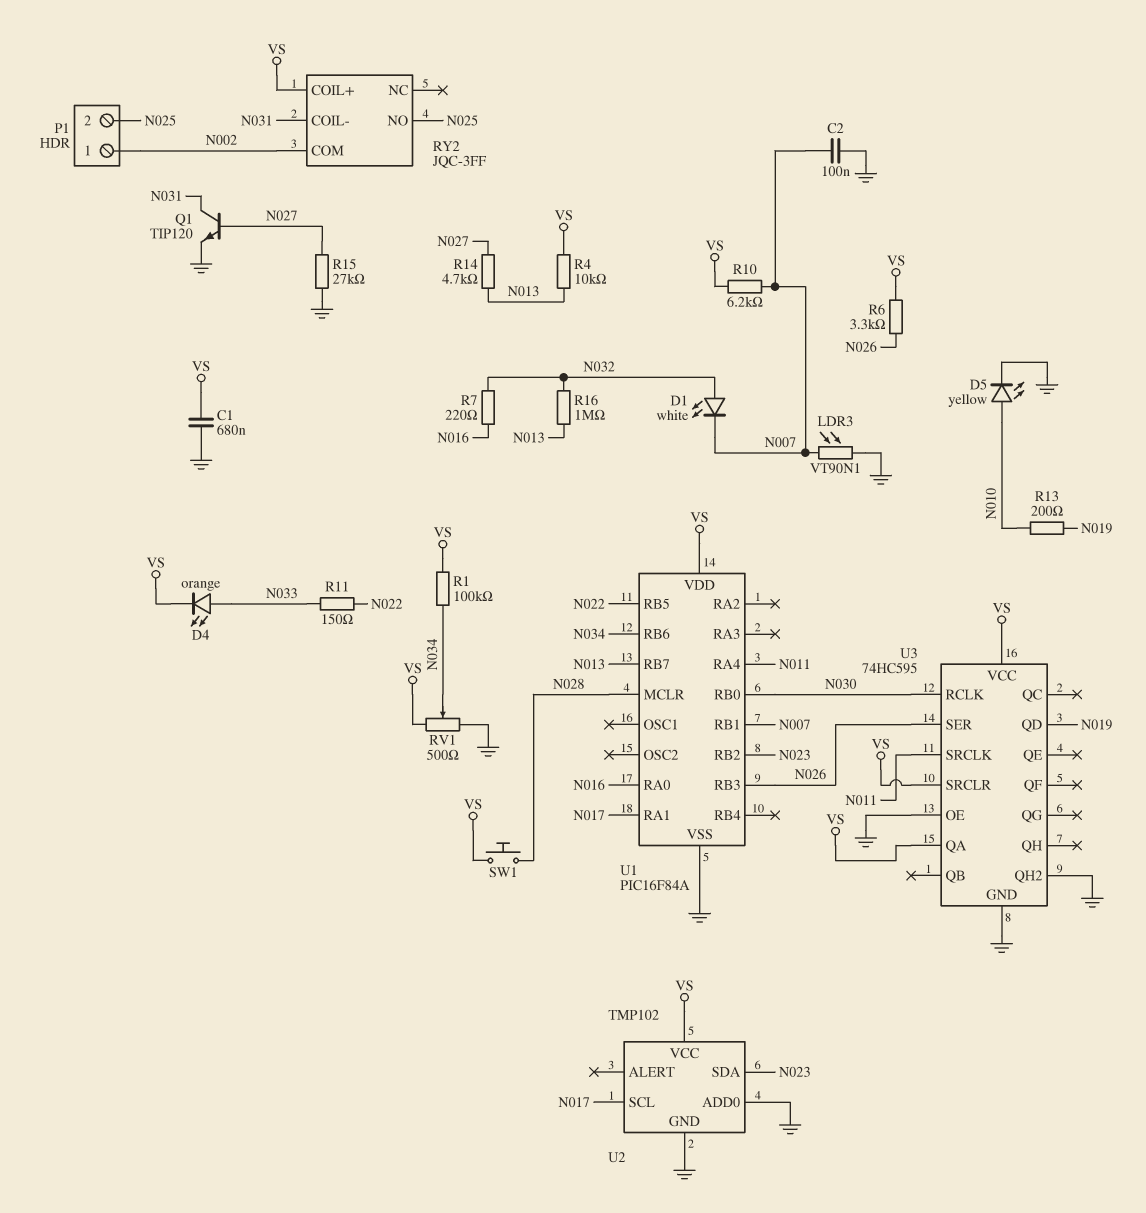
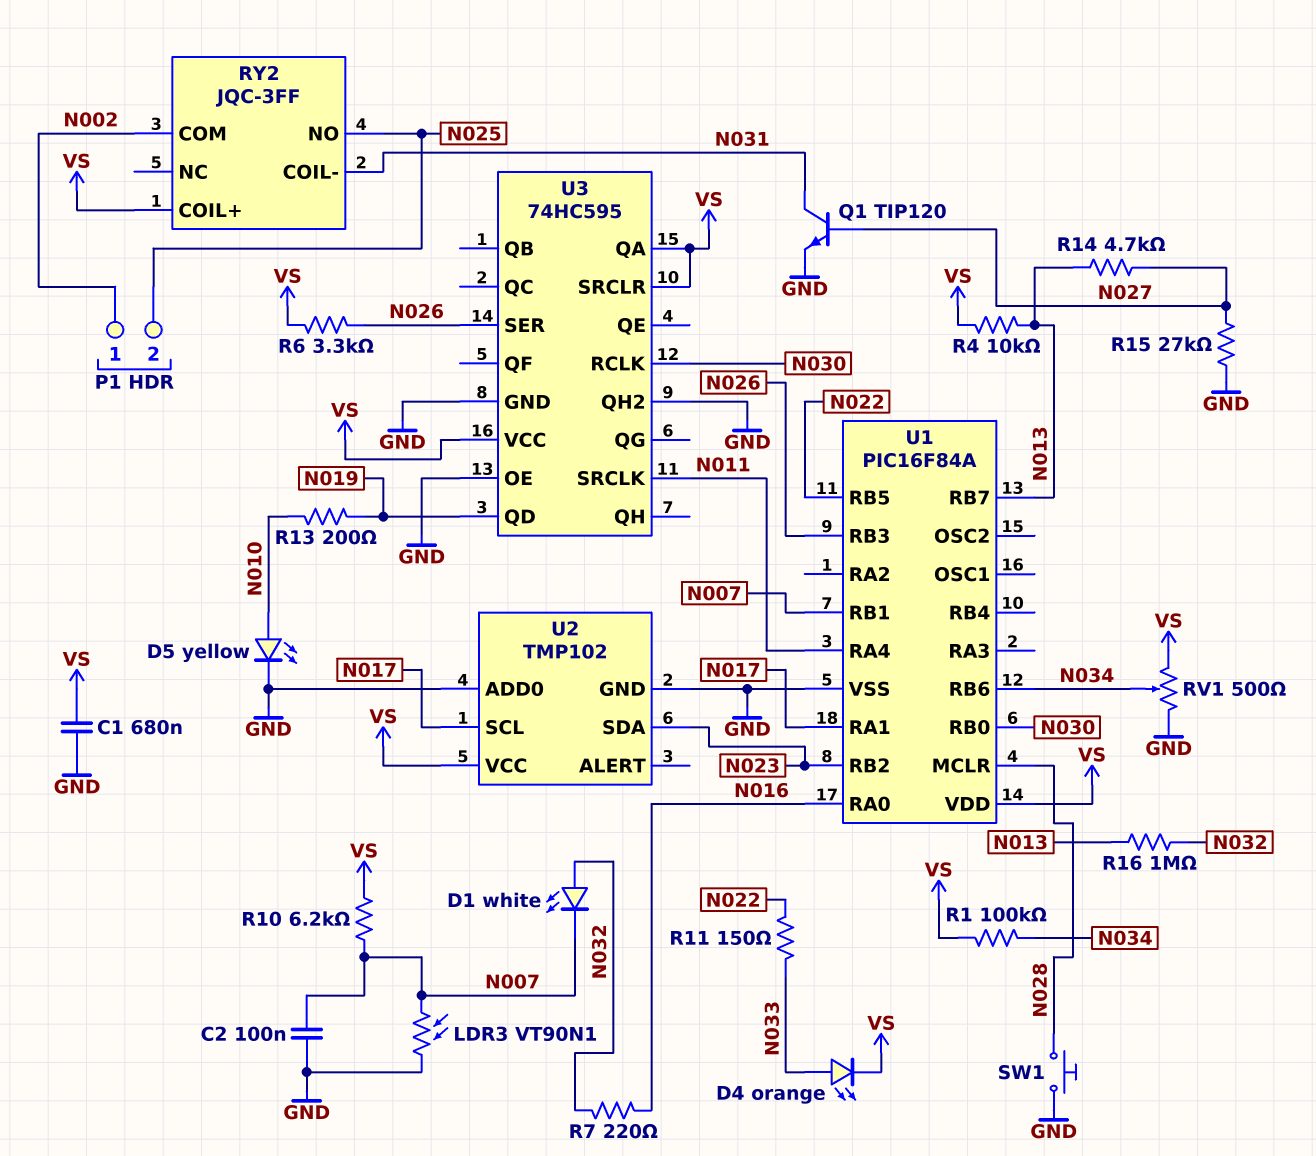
SW1: button (N028, VS) -> button (GND, N028)

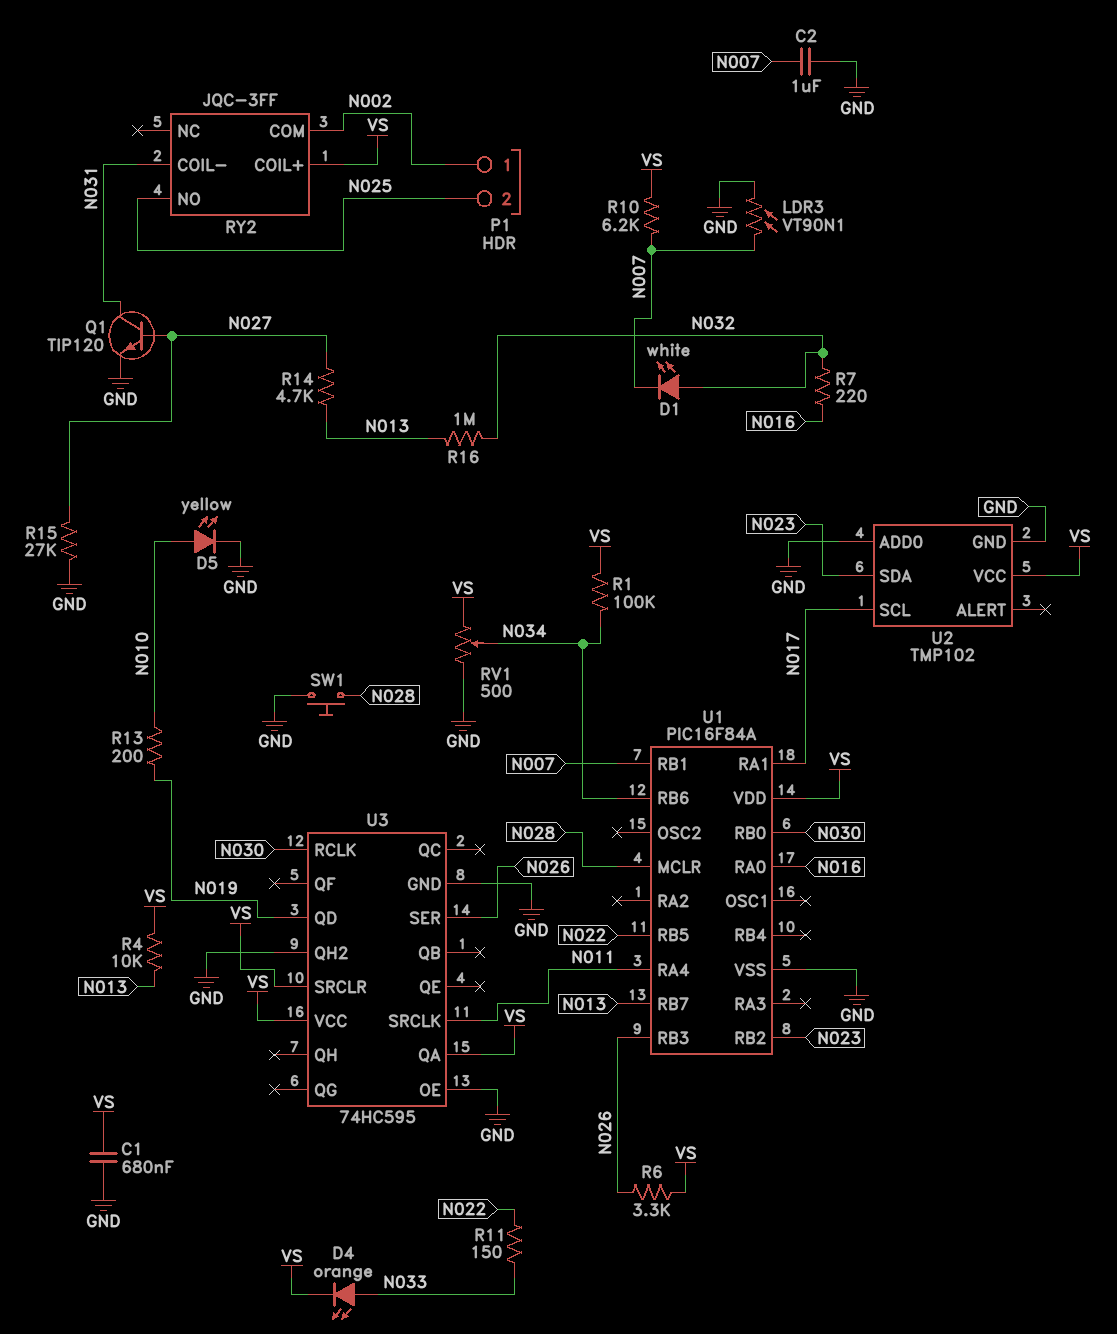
C2: 100nF (GND, N007) -> 1uF (GND, N007)

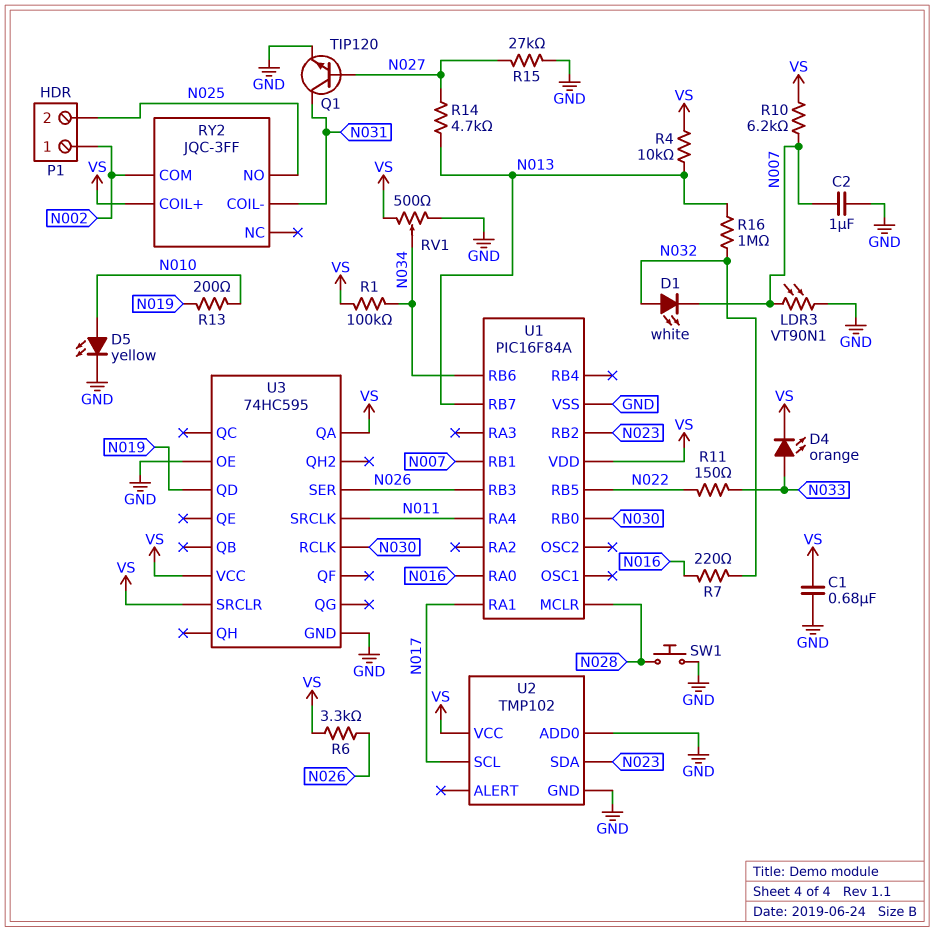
U3 pin QH2: GND -> none

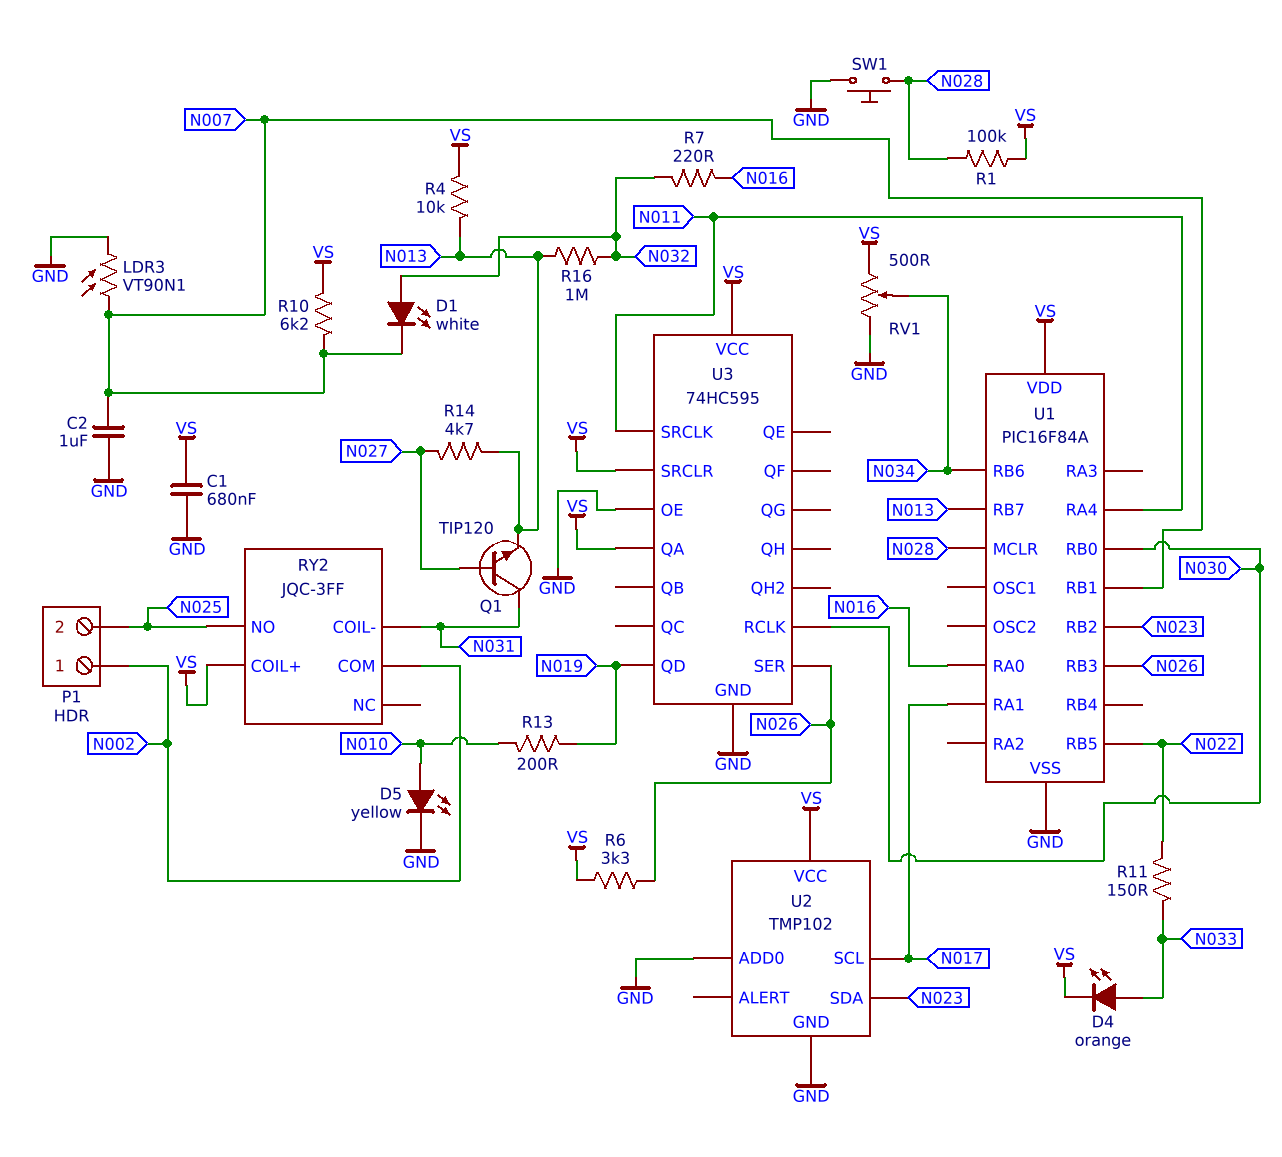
Q1: NPN TIP120 (B N027, C N031, E GND) -> NPN TIP120 (B N027, C N031, E N013)
R1: 100k (N034, VS) -> 100k (N028, VS)
R15: 27k (GND, N027) -> none

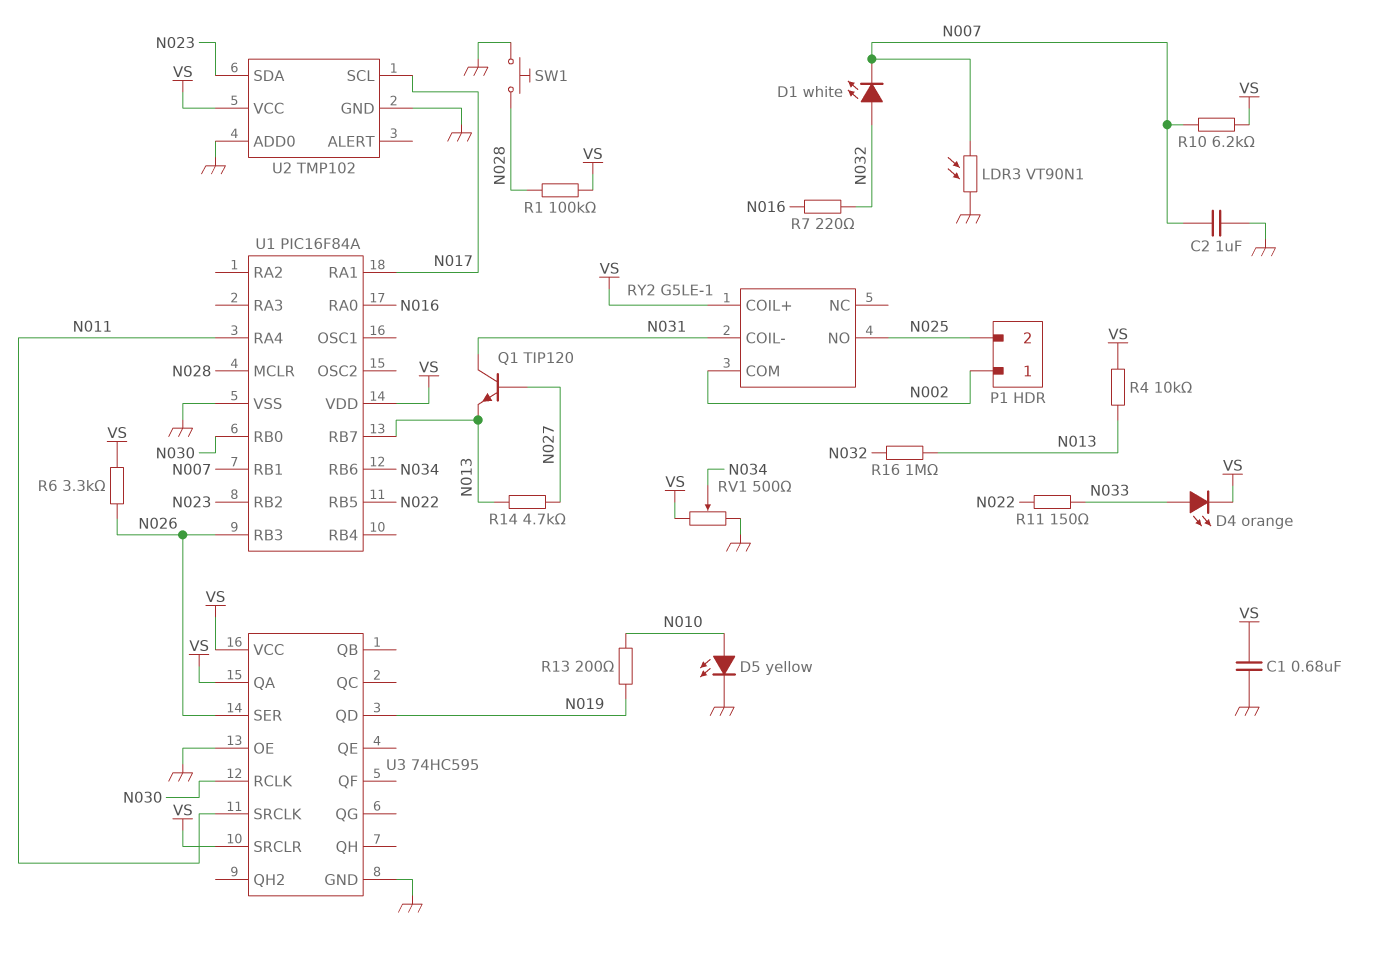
RY2: JQC-3FF -> G5LE-1

